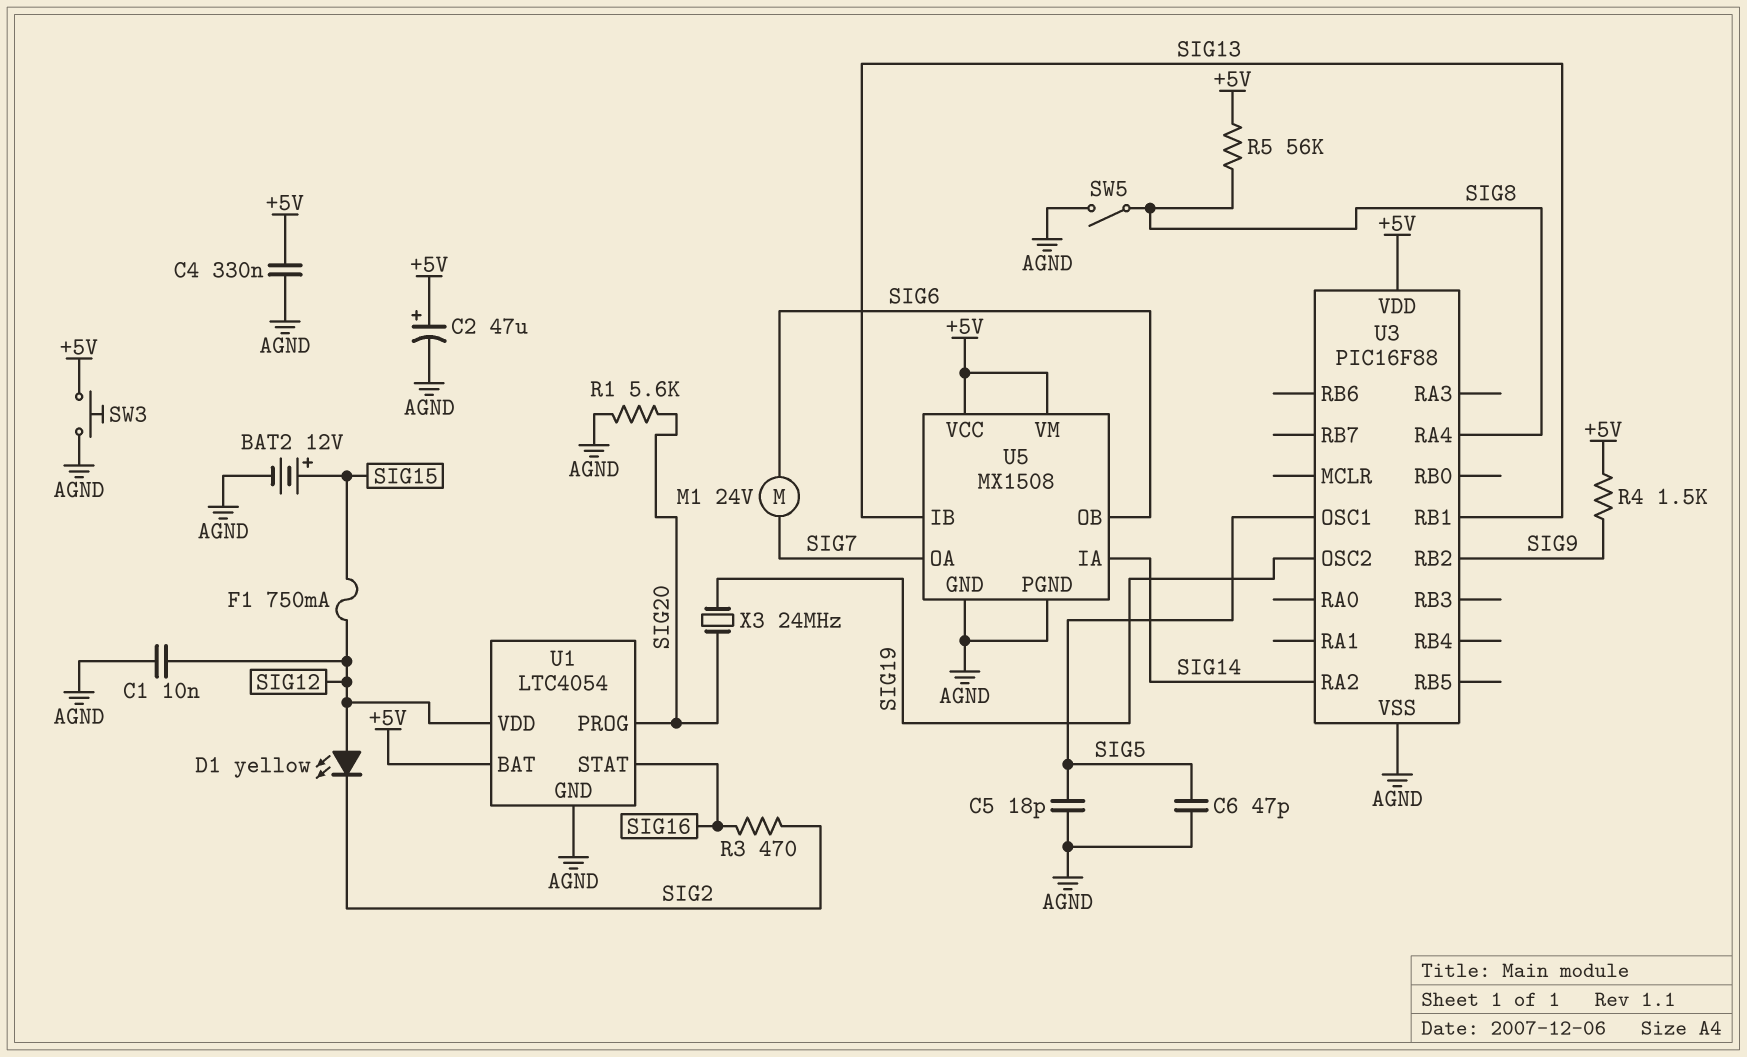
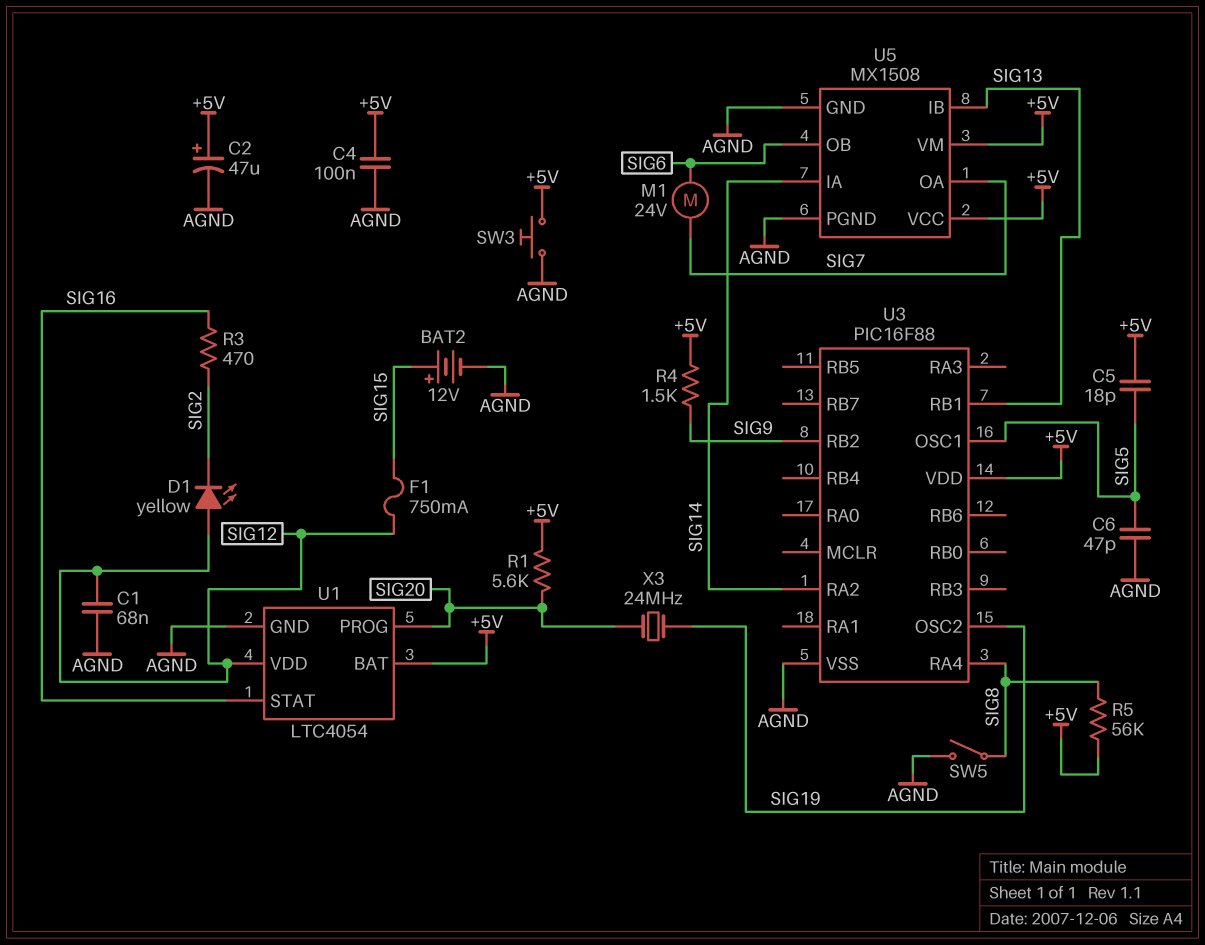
C1: 10nF (AGND, SIG12) -> 68nF (AGND, SIG12)
C4: 330nF (+5V, AGND) -> 100nF (+5V, AGND)
C5: 18pF (AGND, SIG5) -> 18pF (+5V, SIG5)
R1: 5.6k (AGND, SIG20) -> 5.6k (+5V, SIG20)

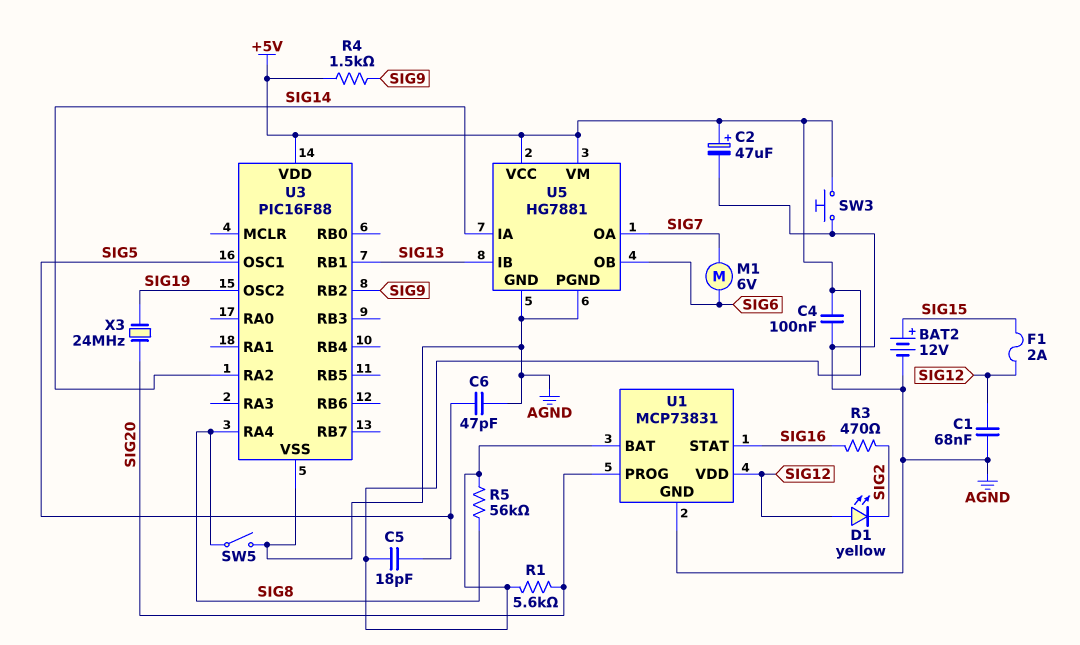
F1: 750mA (SIG12, SIG15) -> 2A (SIG12, SIG15)
M1: motor 24V (SIG6, SIG7) -> motor 6V (SIG6, SIG7)
U1: LTC4054 -> MCP73831
U5: MX1508 -> HG7881

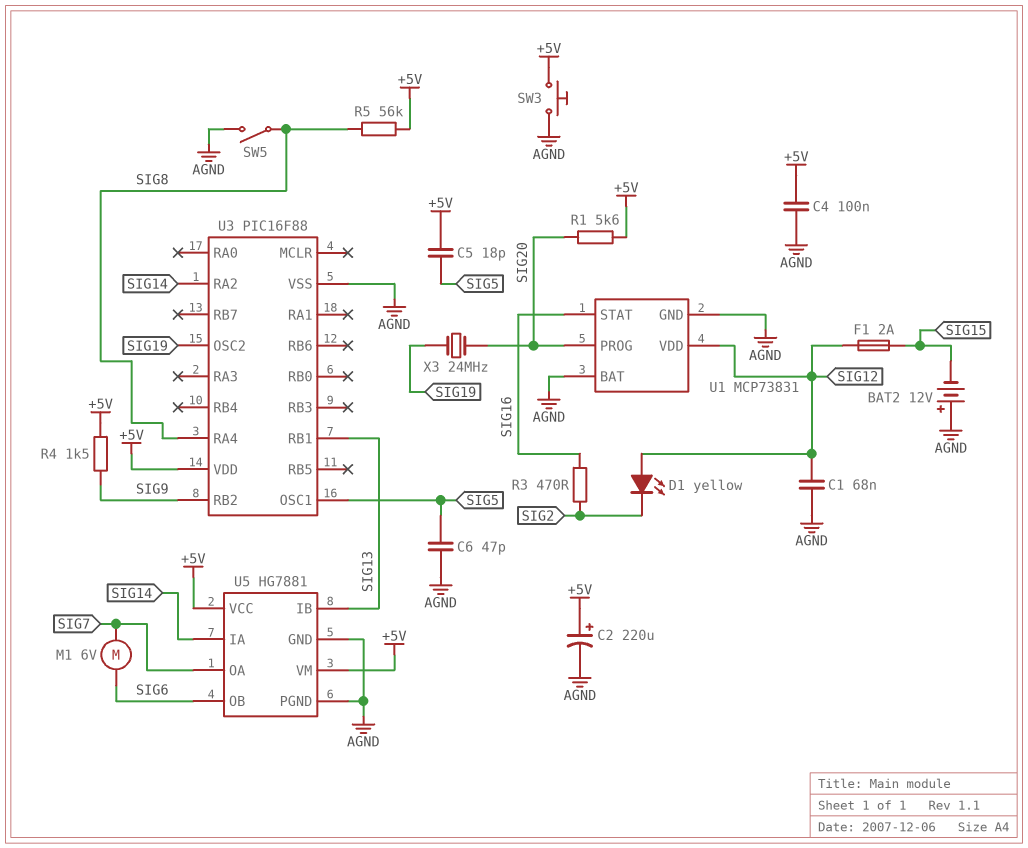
BAT2: 12V (plus SIG15, minus AGND) -> 12V (plus AGND, minus SIG15)
C2: 47uF (plus +5V, minus AGND) -> 220uF (plus +5V, minus AGND)
U1 pin BAT: +5V -> AGND

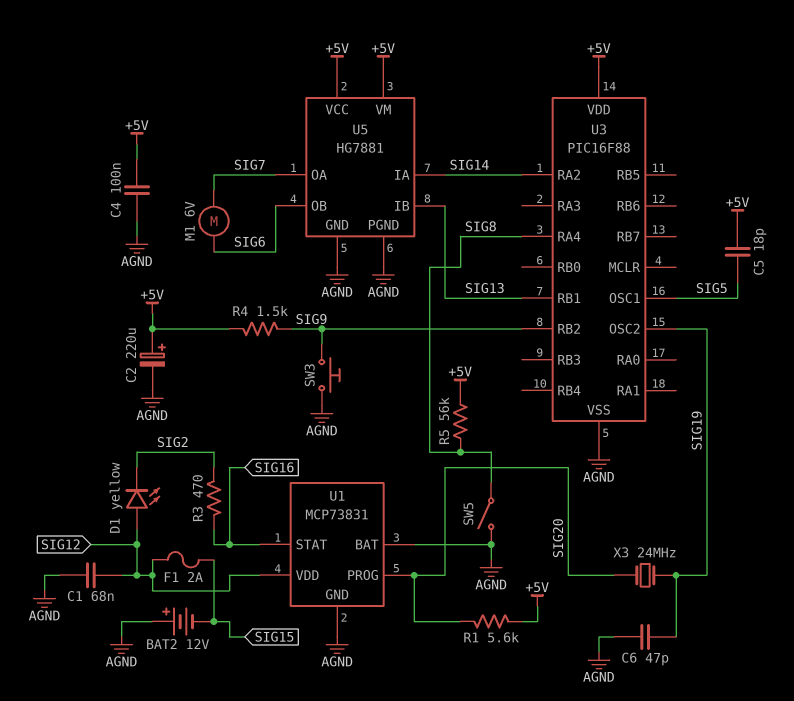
C6: 47pF (AGND, SIG5) -> 47pF (AGND, SIG19)
SW3: button (+5V, AGND) -> button (AGND, SIG9)

